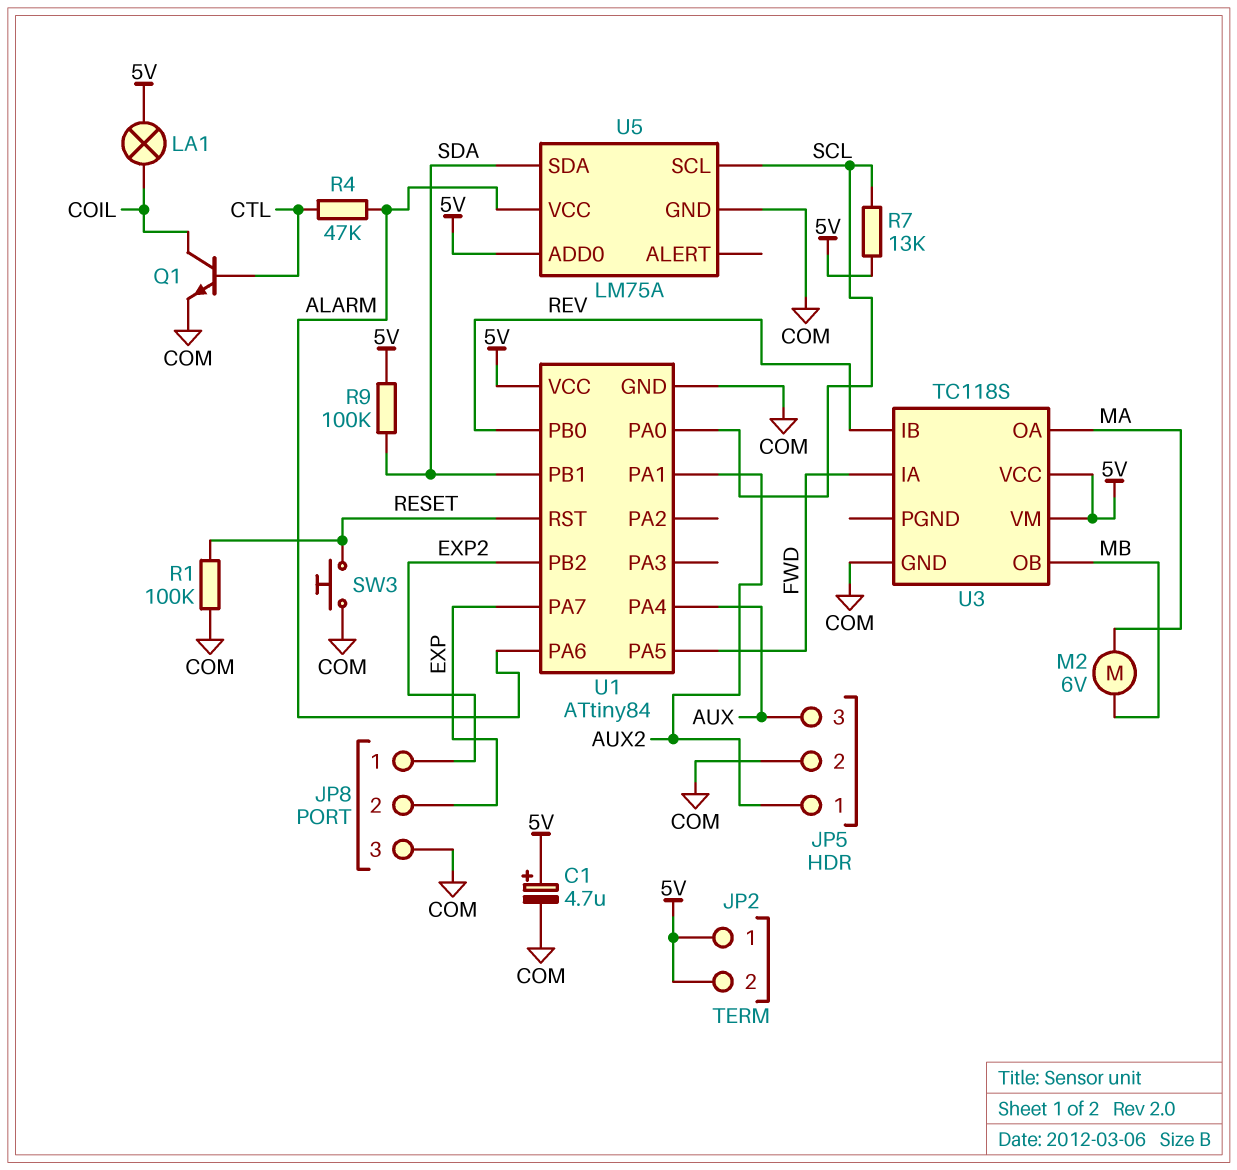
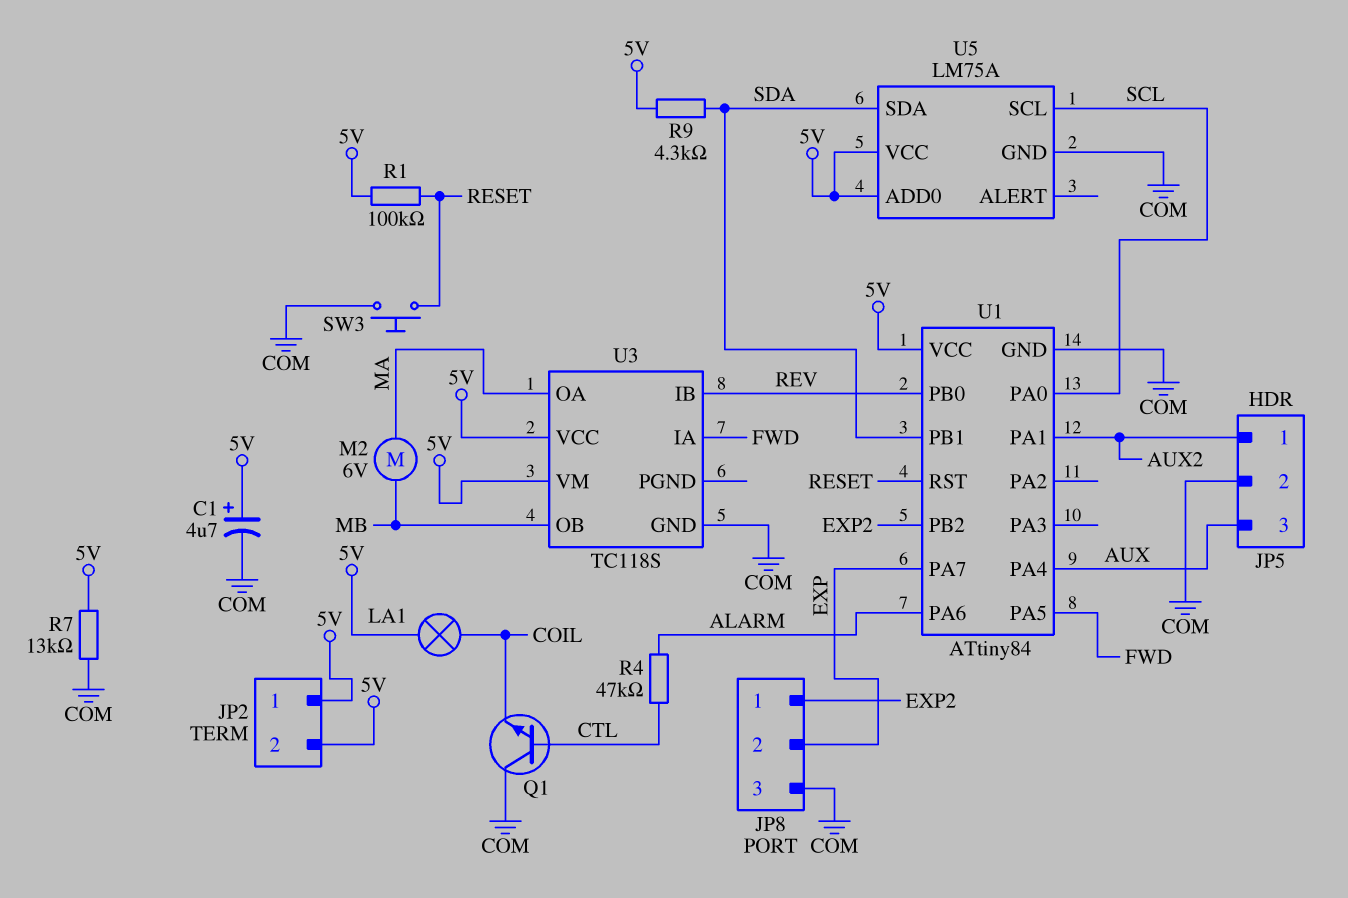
Q1: NPN (B CTL, C COIL, E COM) -> NPN (B CTL, C COM, E COIL)
R1: 100k (COM, RESET) -> 100k (5V, RESET)
R7: 13k (5V, SCL) -> 13k (5V, COM)
R9: 100k (5V, SDA) -> 4.3k (5V, SDA)
U5 pin VCC: ALARM -> 5V

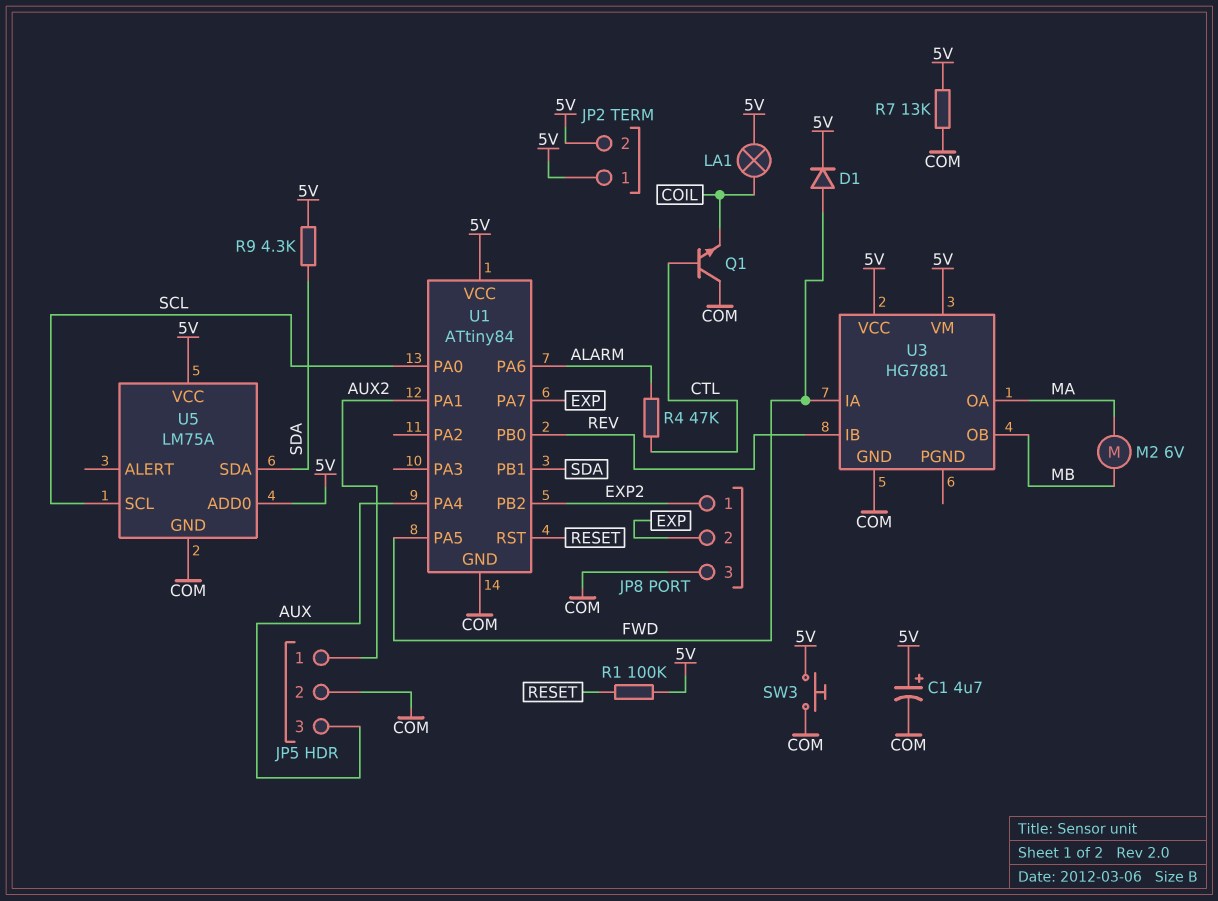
D1: none -> diode (A FWD, K 5V)
SW3: button (COM, RESET) -> button (5V, COM)
U3: TC118S -> HG7881

